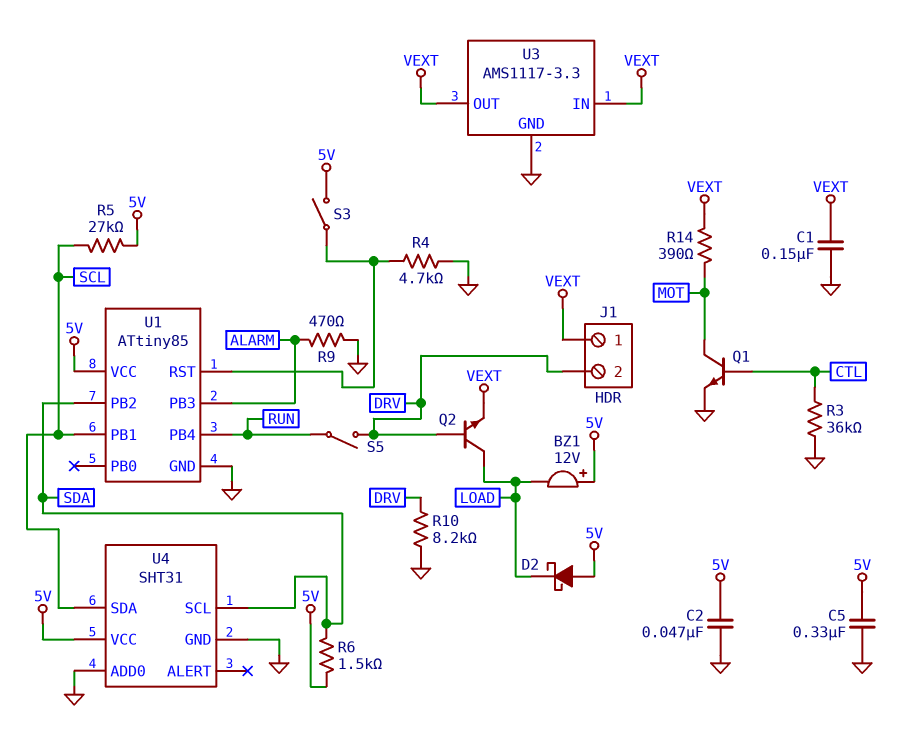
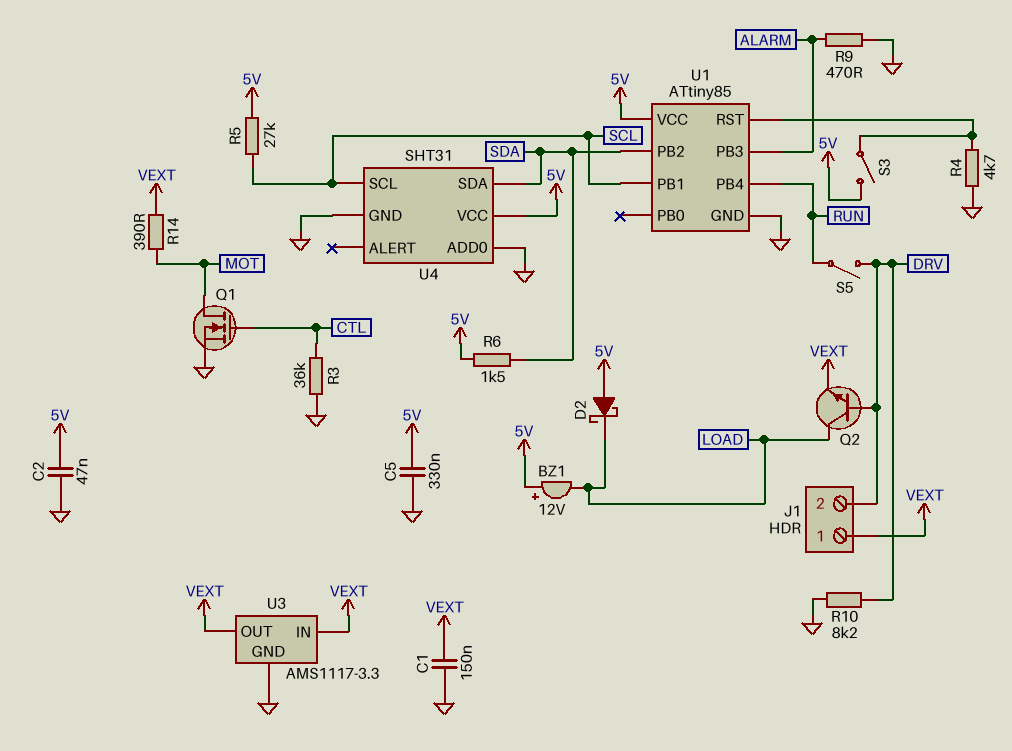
Q1: NPN (B CTL, C MOT, E GND) -> NMOS (G CTL, D MOT, S GND)
U4 pin SCL: SDA -> SCL
U4 pin SDA: SCL -> SDA

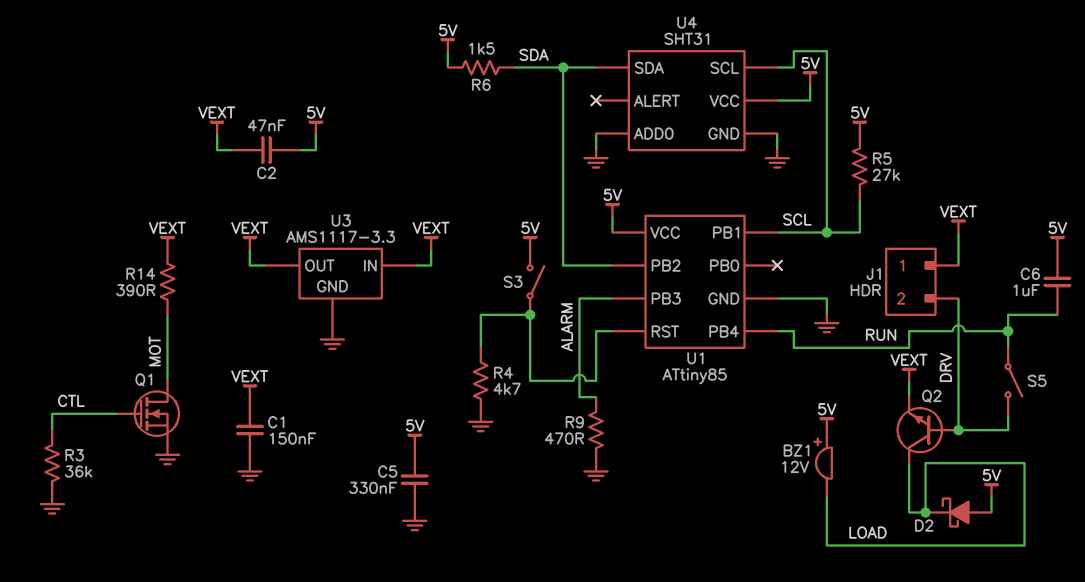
C2: 47nF (5V, GND) -> 47nF (5V, VEXT)
C6: none -> 1uF (5V, RUN)
R10: 8.2k (DRV, GND) -> none

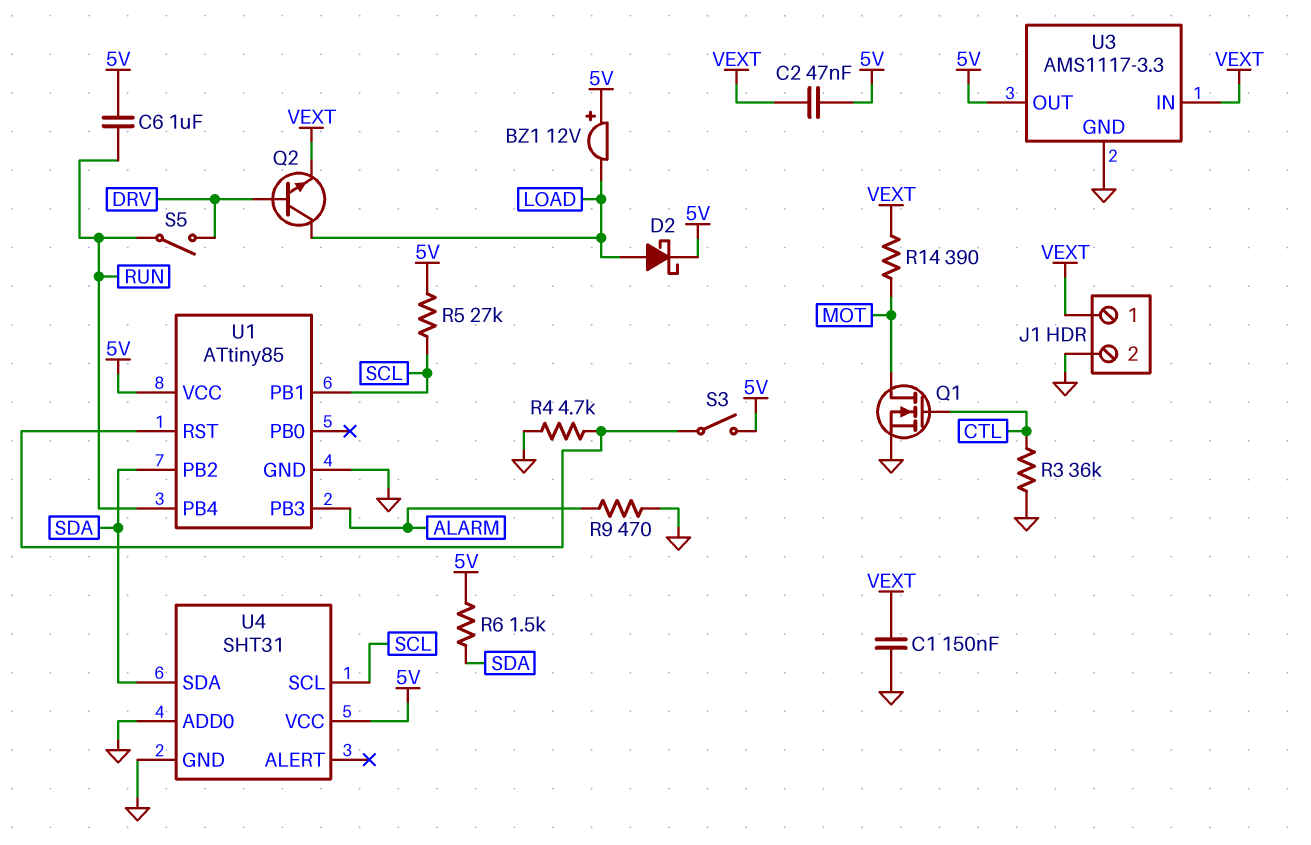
C5: 330nF (5V, GND) -> none
D2: schottky (A 5V, K LOAD) -> schottky (A LOAD, K 5V)
J1 pin 2: DRV -> GND
U3 pin OUT: VEXT -> 5V

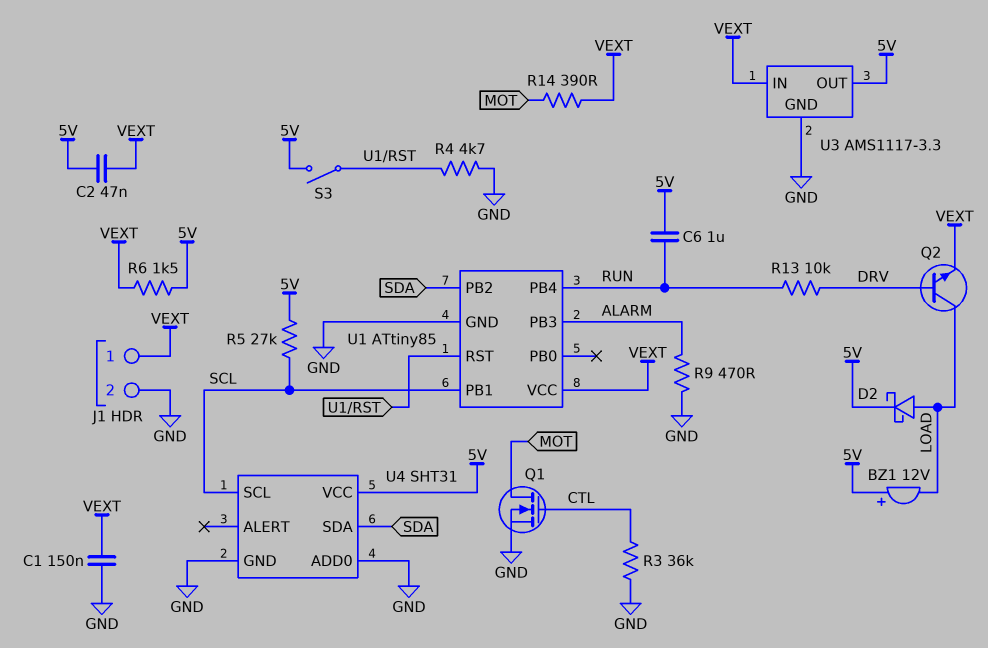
R6: 1.5k (5V, SDA) -> 1.5k (5V, VEXT)
R13: none -> 10k (DRV, RUN)
S5: switch (DRV, RUN) -> none
U1 pin VCC: 5V -> VEXT

